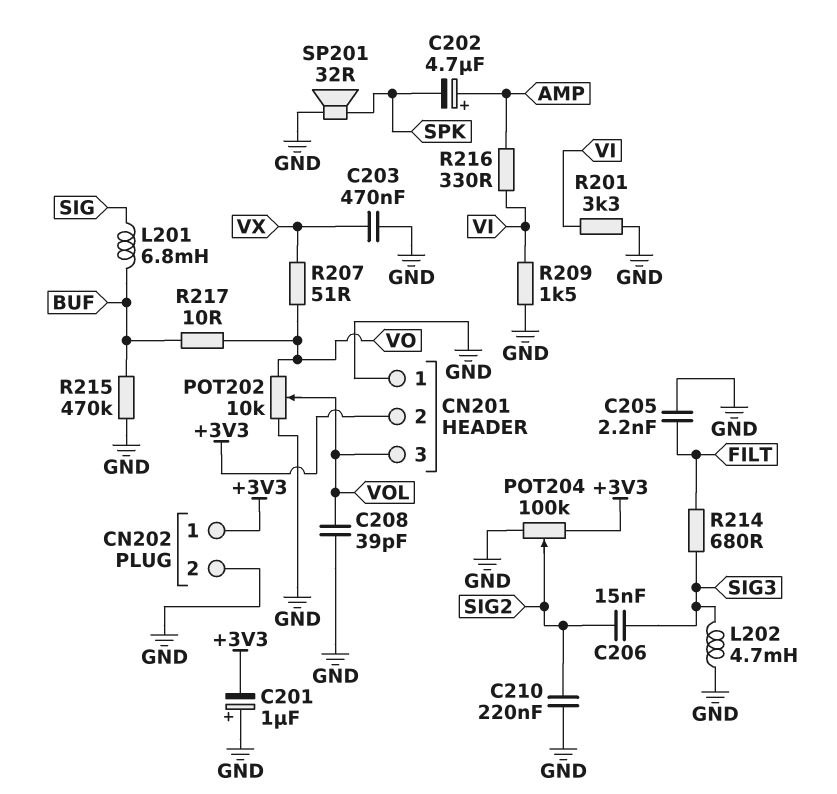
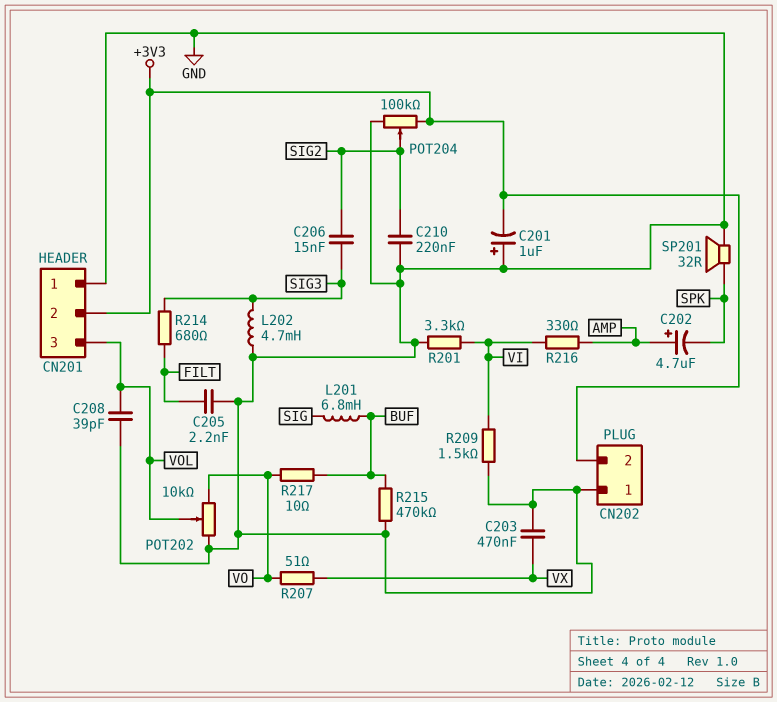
CN202 pin 1: +3V3 -> GND
CN202 pin 2: GND -> +3V3

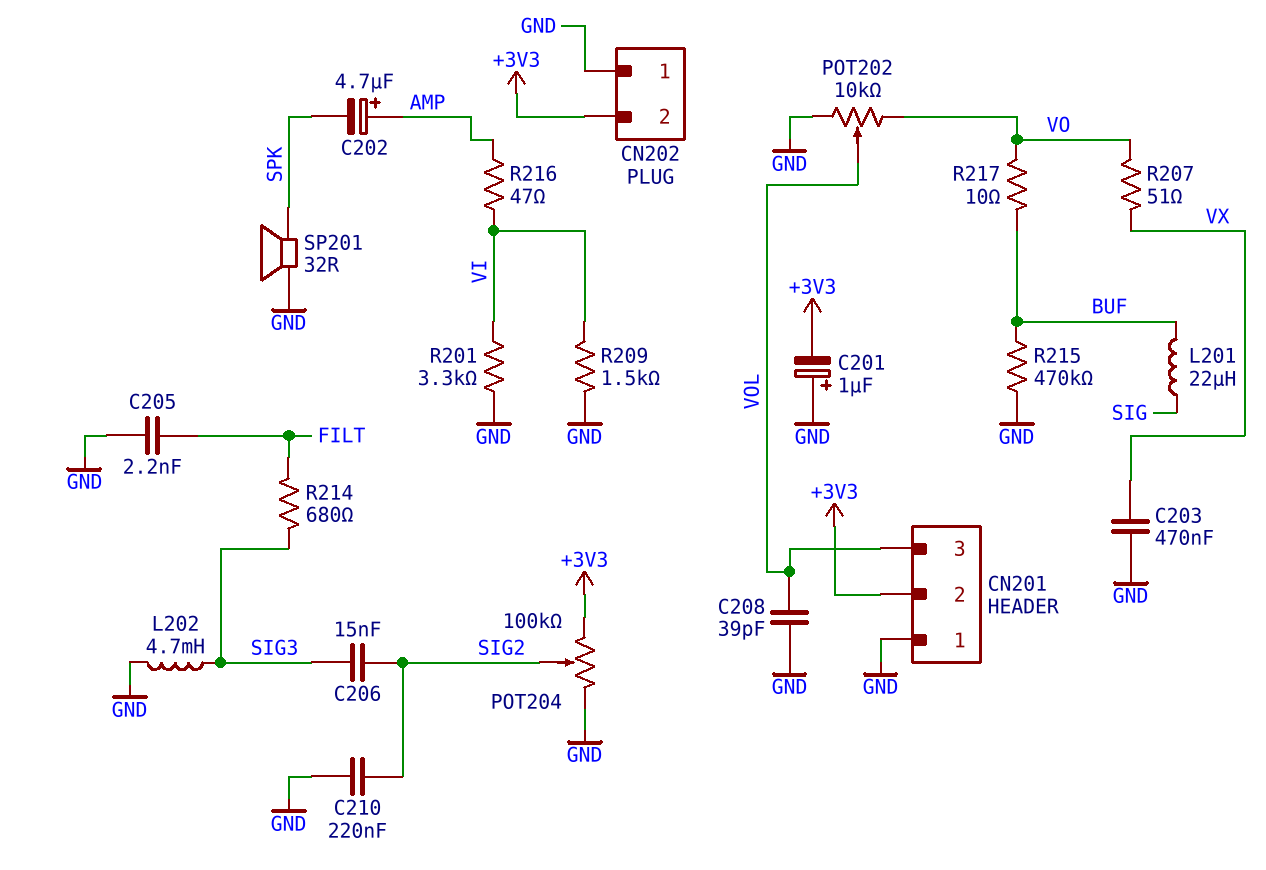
L201: 6.8mH (BUF, SIG) -> 22uH (BUF, SIG)
R216: 330 (AMP, VI) -> 47 (AMP, VI)

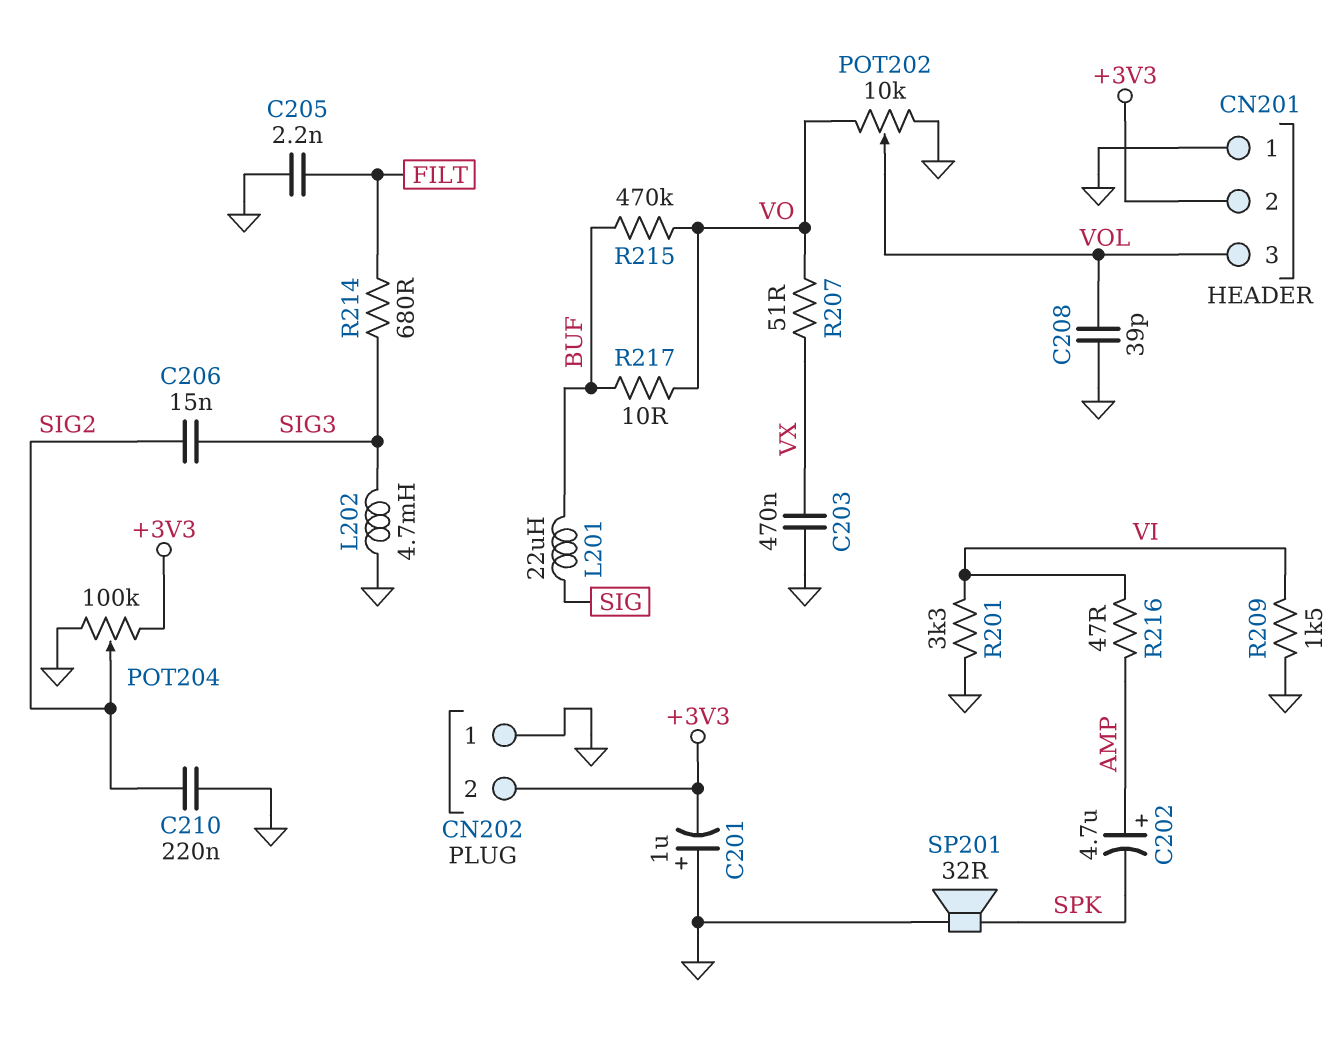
R215: 470k (BUF, GND) -> 470k (BUF, VO)

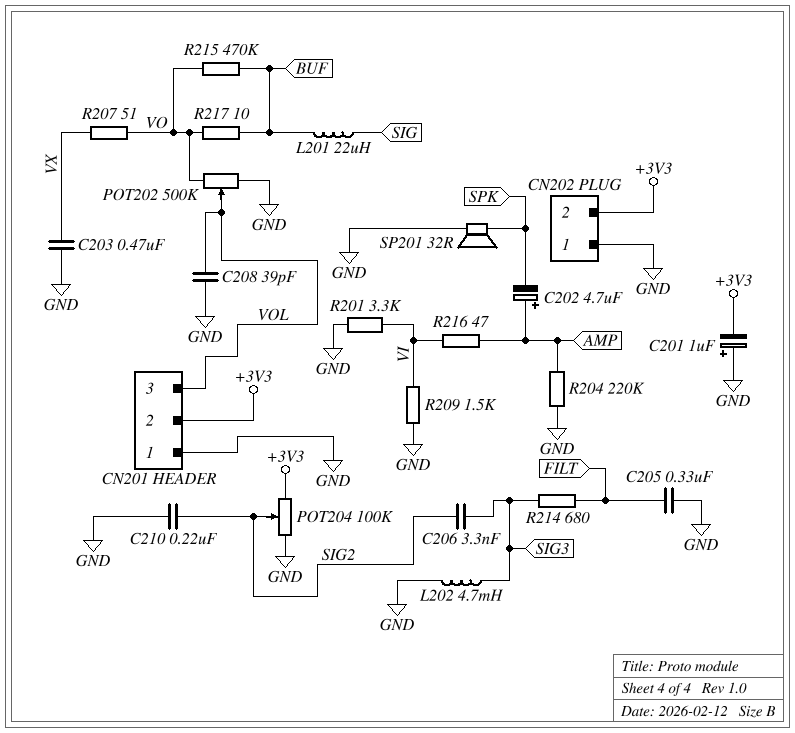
C205: 2.2nF (FILT, GND) -> 330nF (FILT, GND)
C206: 15nF (SIG2, SIG3) -> 3.3nF (SIG2, SIG3)
POT202: 10k (GND, VO, wiper VOL) -> 500k (GND, VO, wiper VOL)
R204: none -> 220k (AMP, GND)

